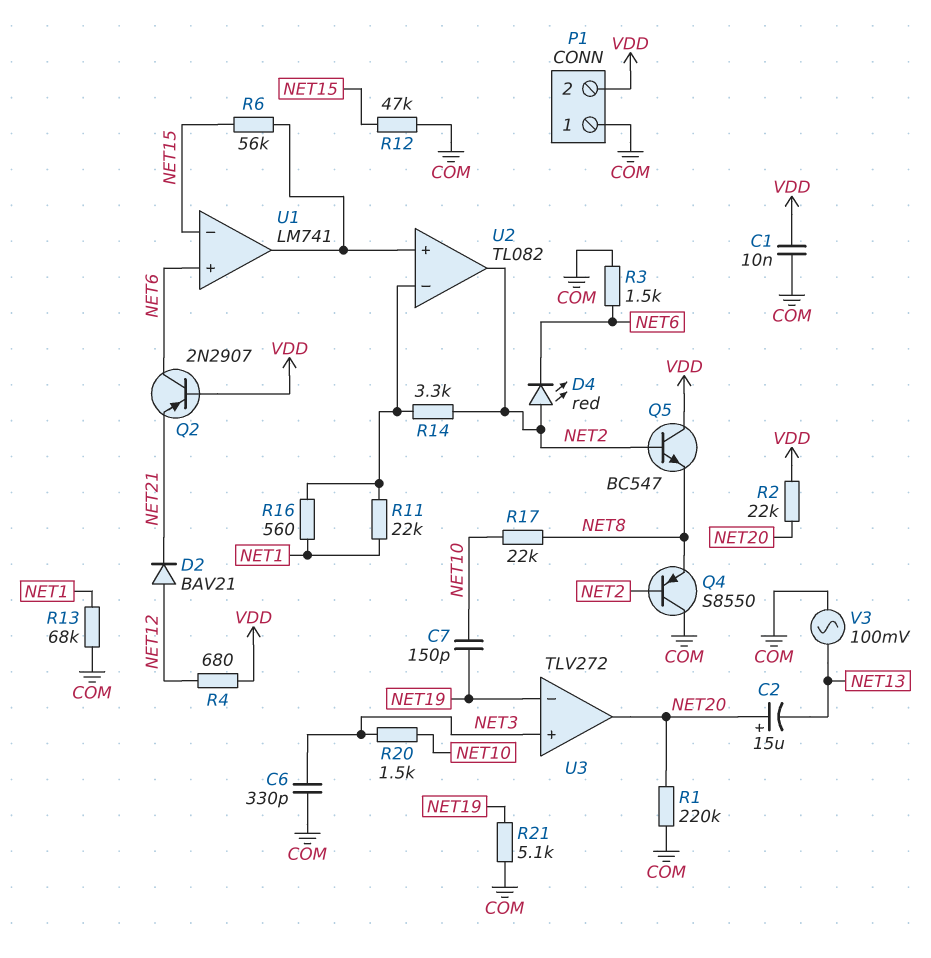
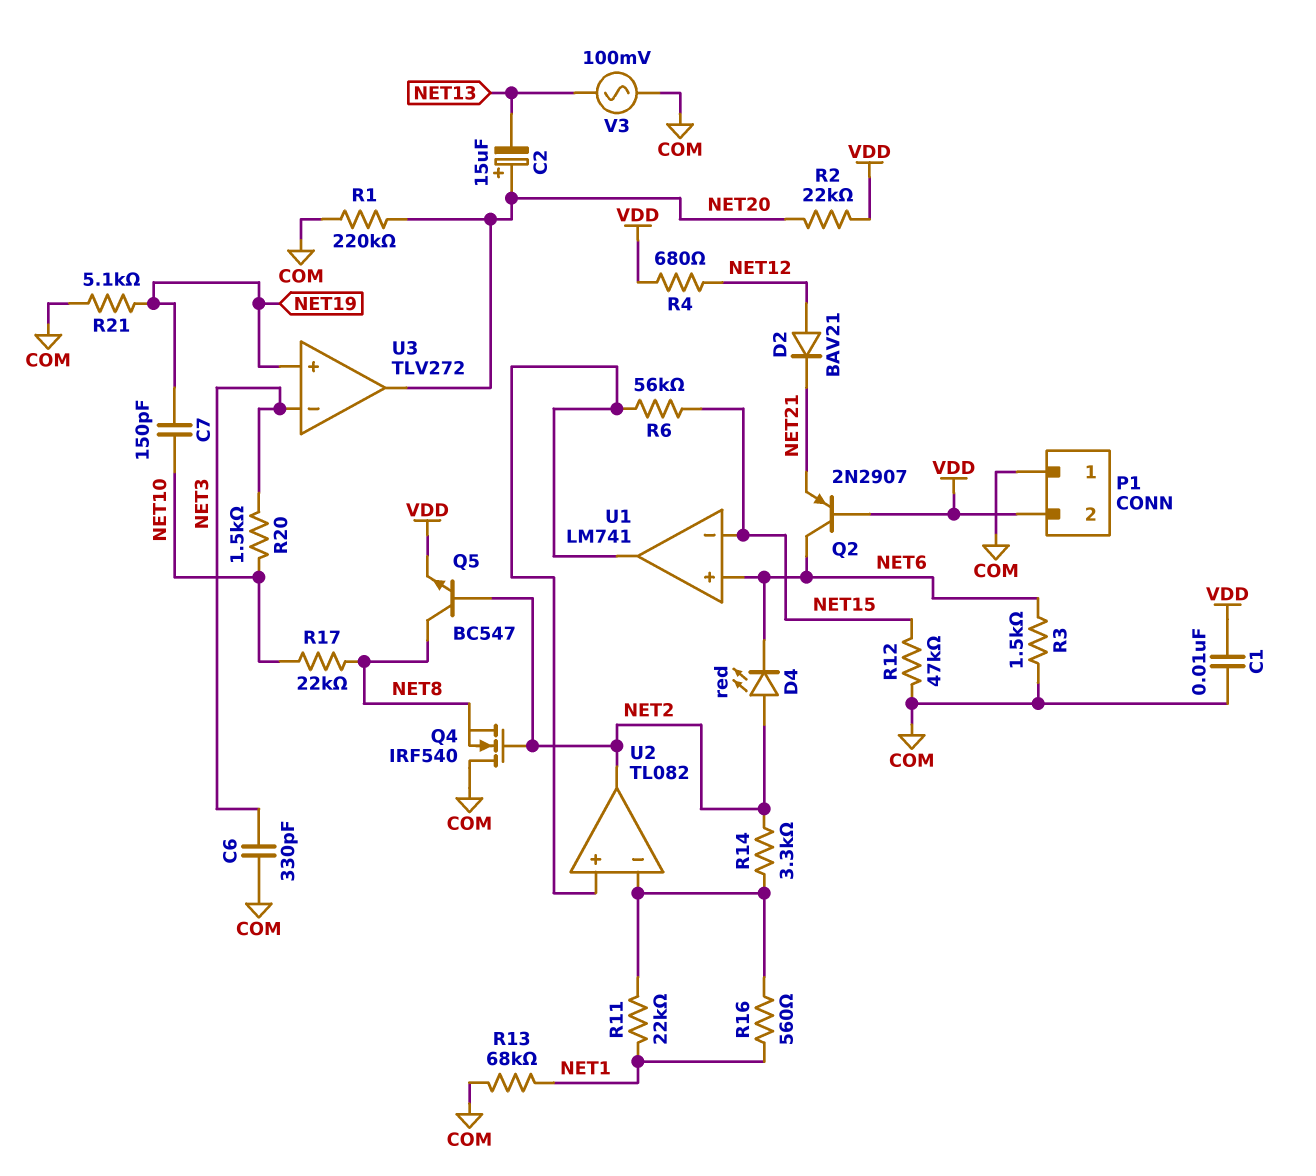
Q4: PNP S8550 (B NET2, C COM, E NET8) -> NMOS IRF540 (G NET2, D COM, S NET8)
Q5: NPN BC547 (B NET2, C VDD, E NET8) -> NPN BC547 (B NET2, C NET8, E VDD)
U3 pin in+: NET3 -> NET19
U3 pin in-: NET19 -> NET3

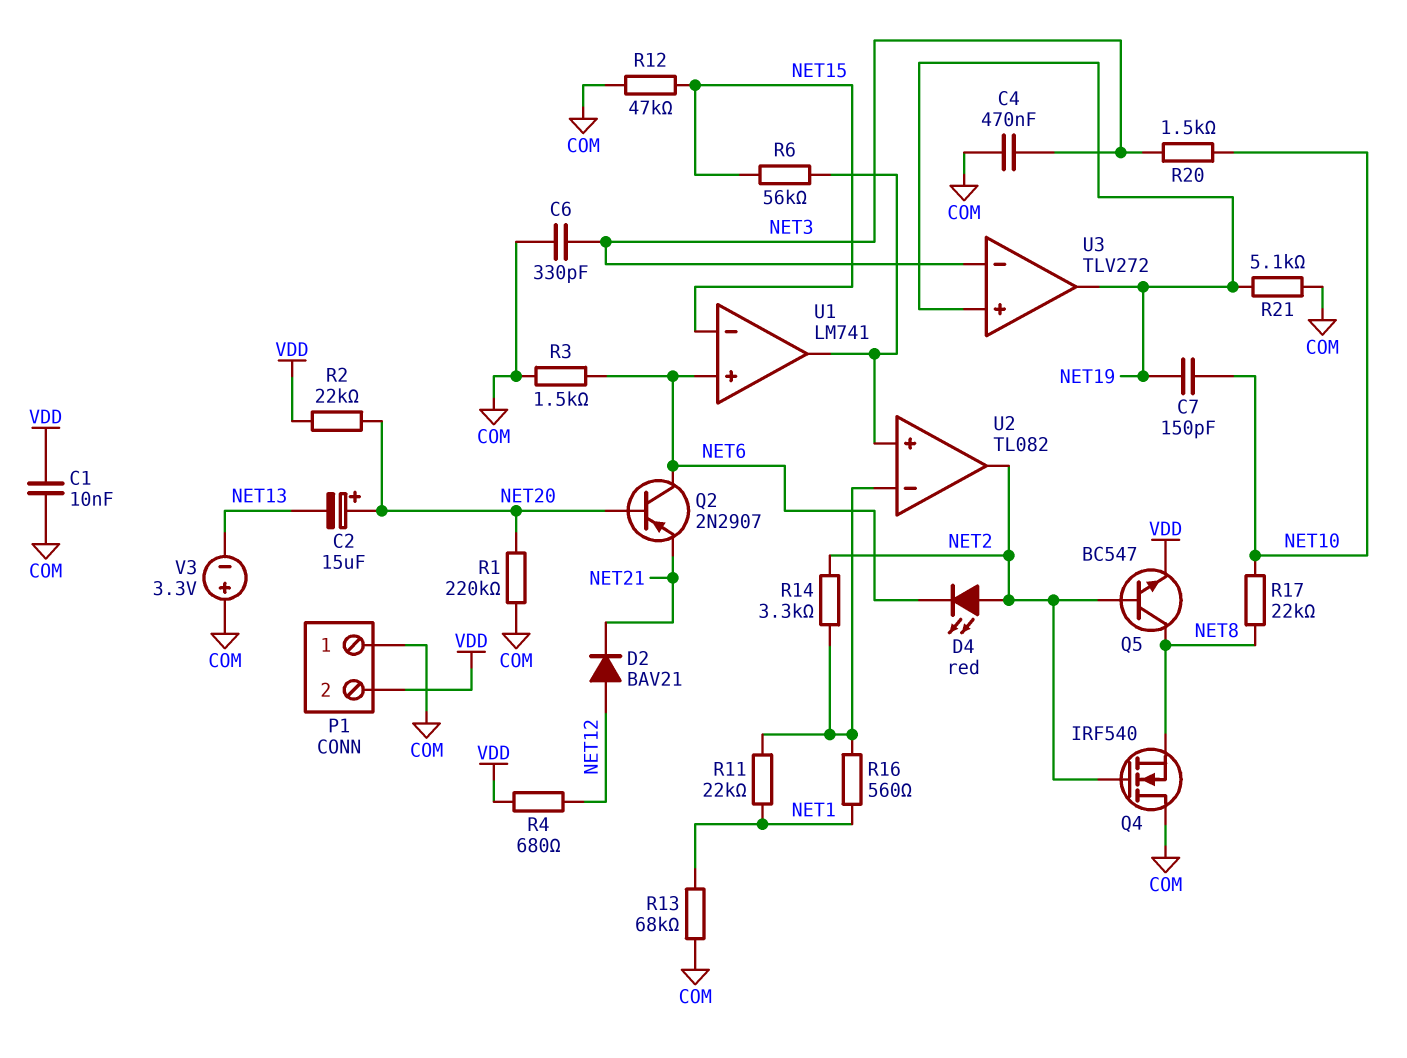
C4: none -> 470nF (COM, NET3)
Q2: PNP 2N2907 (B VDD, C NET6, E NET21) -> PNP 2N2907 (B NET20, C NET6, E NET21)
U3 pin out: NET20 -> NET19
V3: AC 100mV (COM, NET13) -> 3.3V (plus COM, minus NET13)

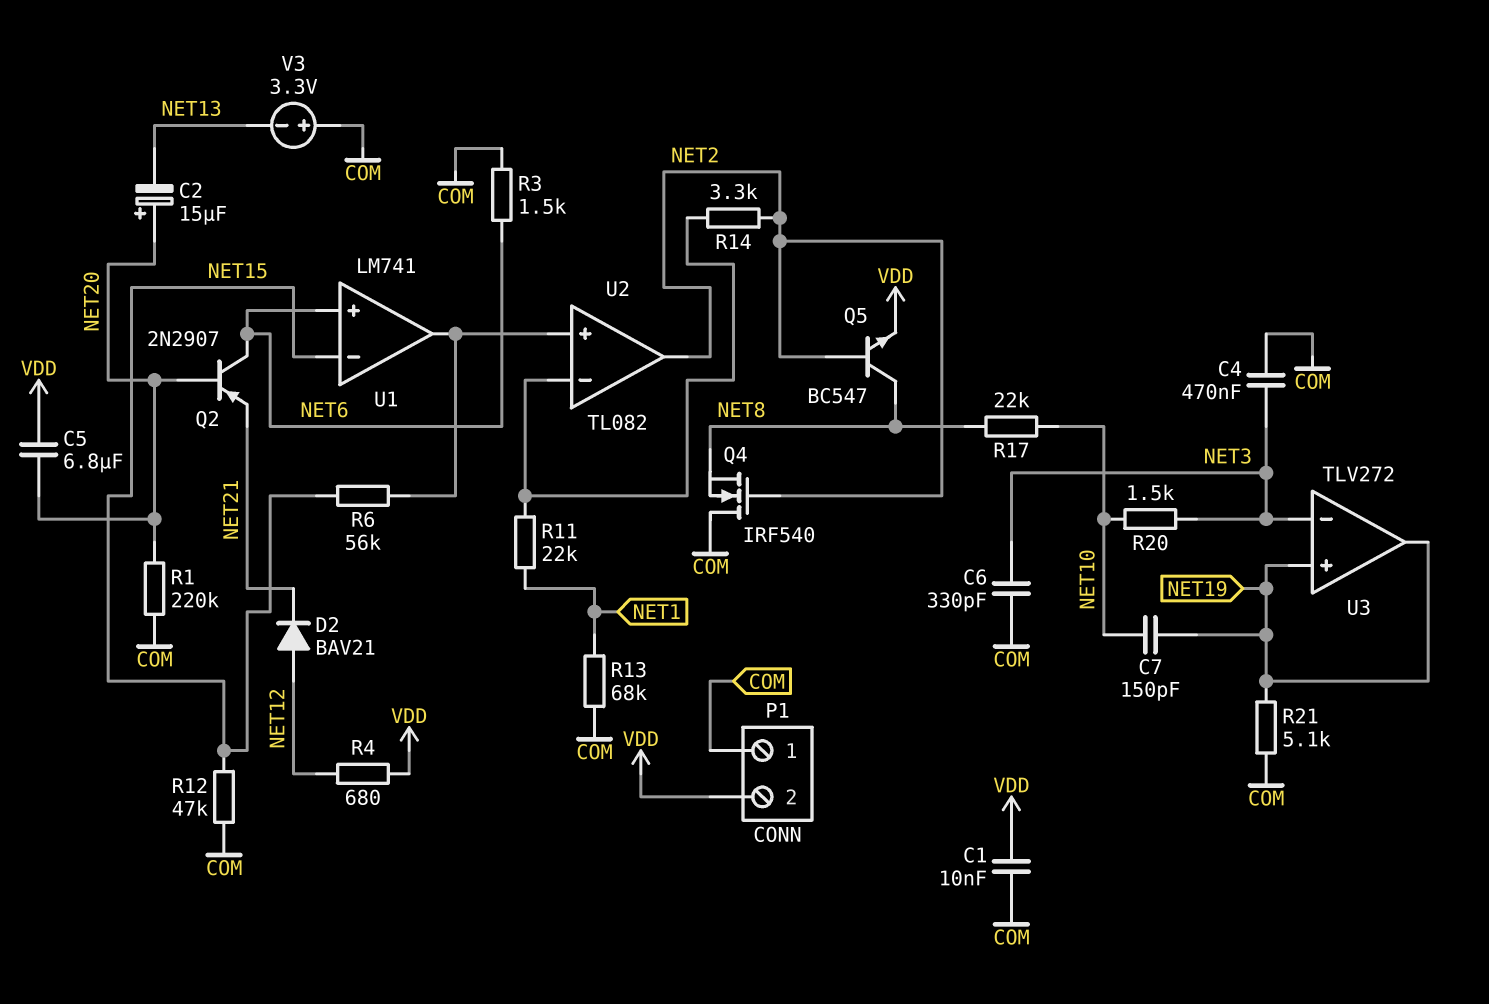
C5: none -> 6.8uF (NET20, VDD)
D4: LED red (A NET2, K NET6) -> none
R2: 22k (NET20, VDD) -> none
R16: 560 (NET1, U2/in-) -> none

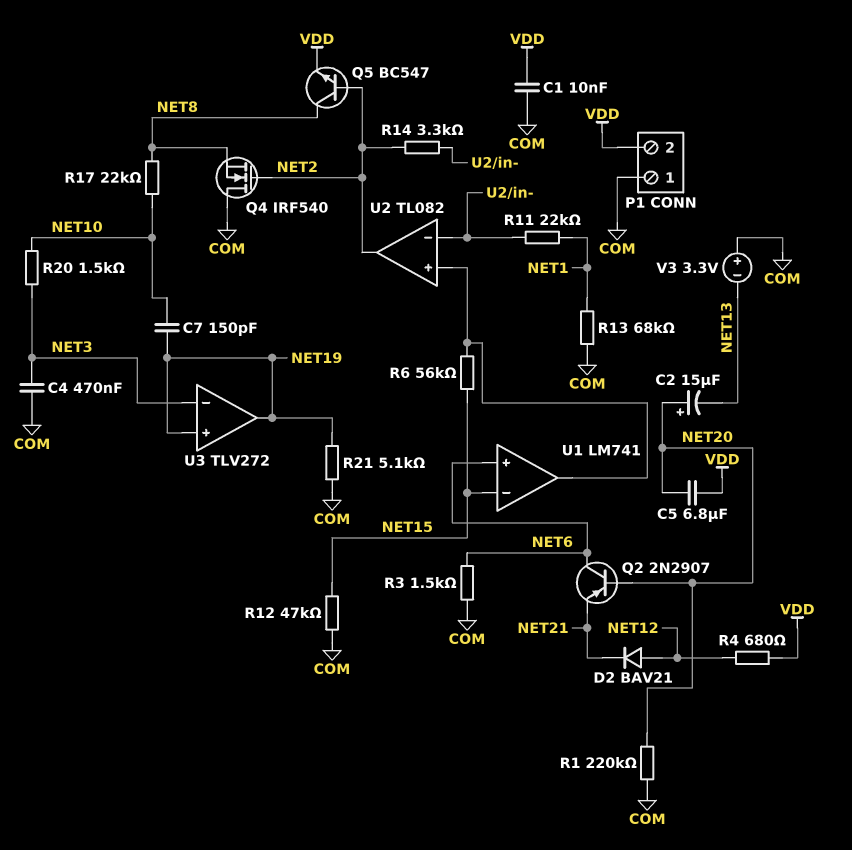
C6: 330pF (COM, NET3) -> none

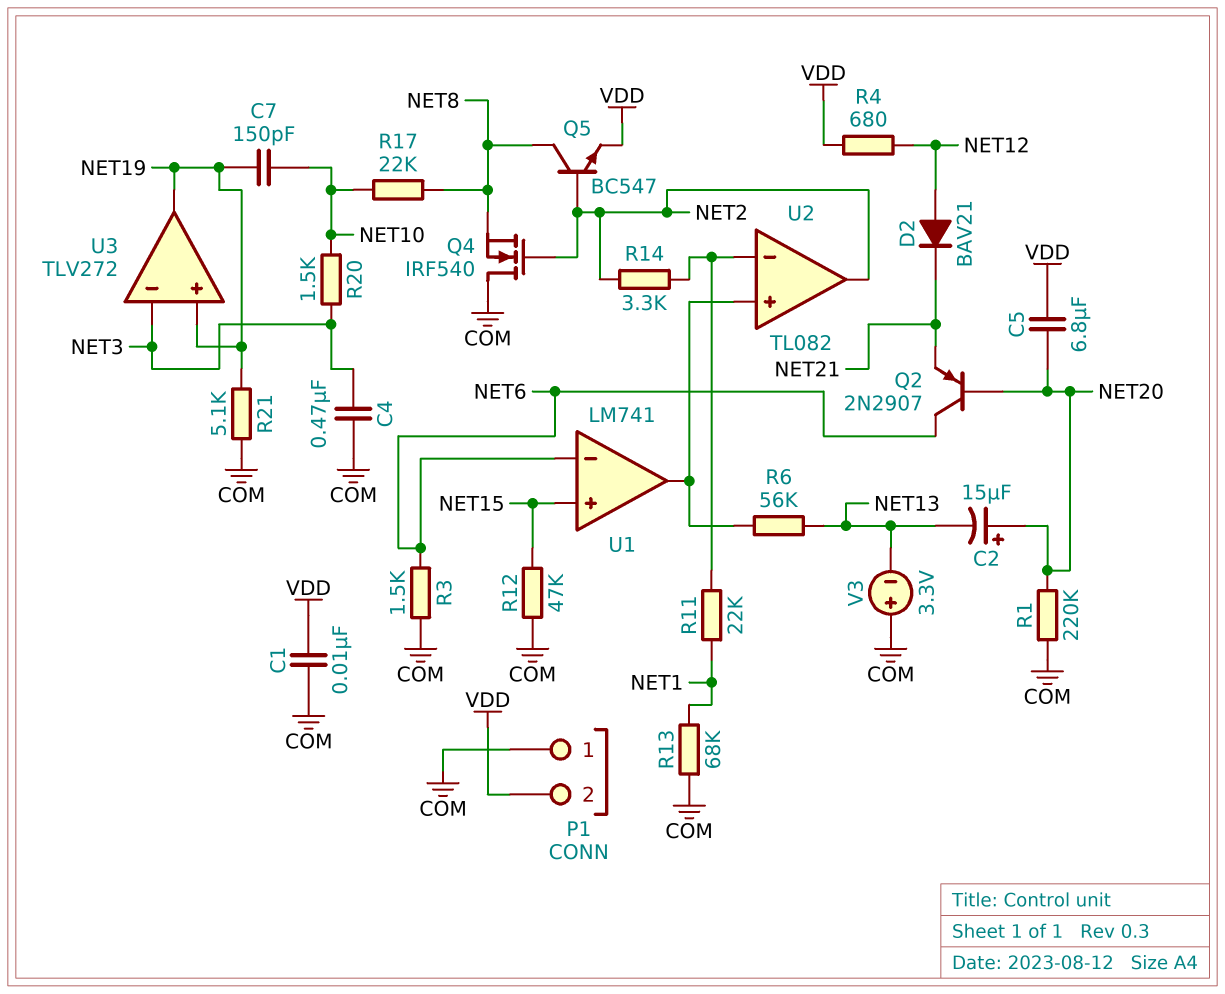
R6: 56k (NET15, U1/out) -> 56k (NET13, U1/out)
U1 pin in+: NET6 -> NET15
U1 pin in-: NET15 -> NET6

